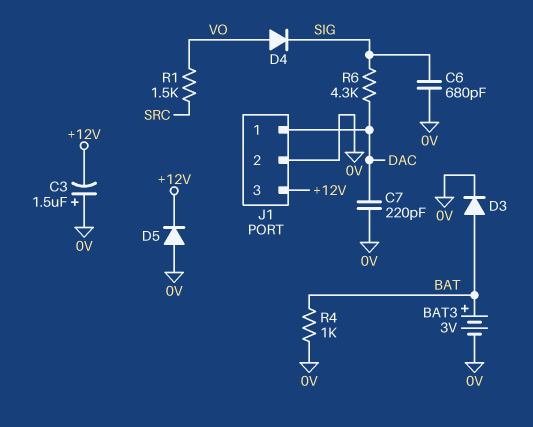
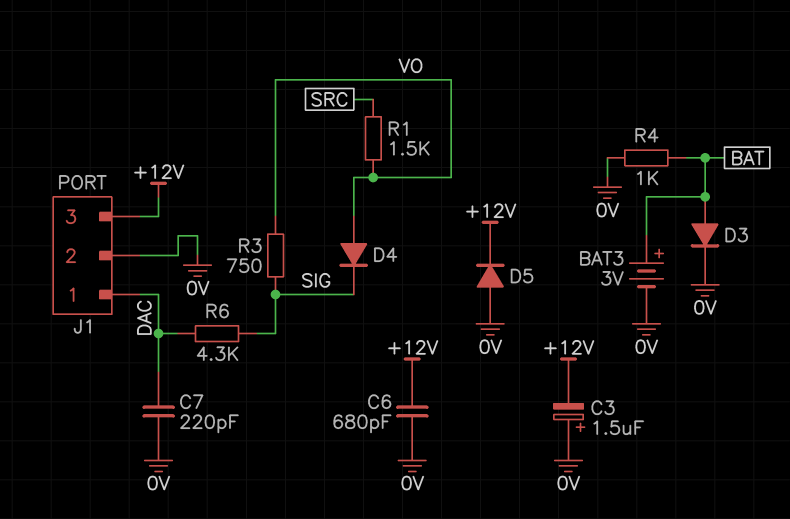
C6: 680pF (0V, SIG) -> 680pF (+12V, 0V)
R3: none -> 750 (SIG, VO)

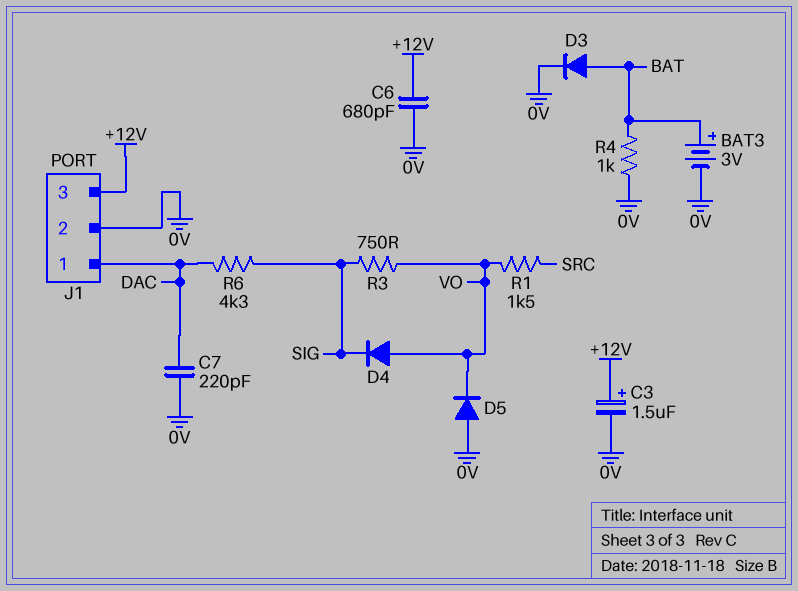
C3: 1.5uF (plus 0V, minus +12V) -> 1.5uF (plus +12V, minus 0V)
D5: diode (A 0V, K +12V) -> diode (A 0V, K VO)

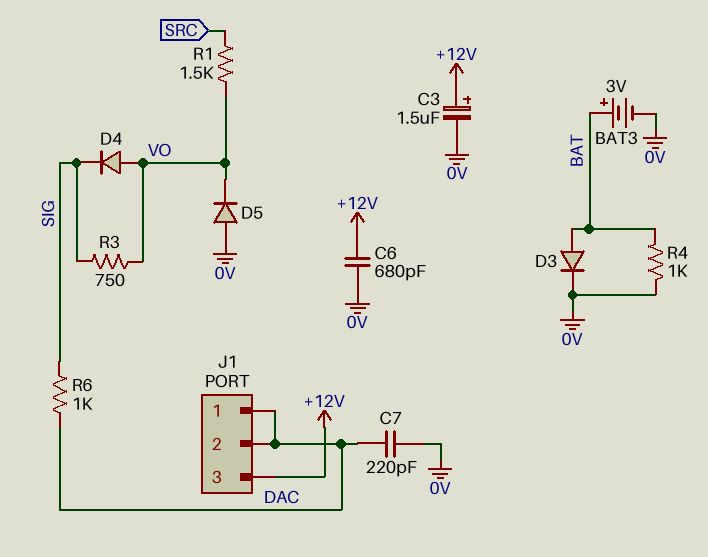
J1 pin 2: 0V -> DAC
R6: 4.3k (DAC, SIG) -> 1k (DAC, SIG)

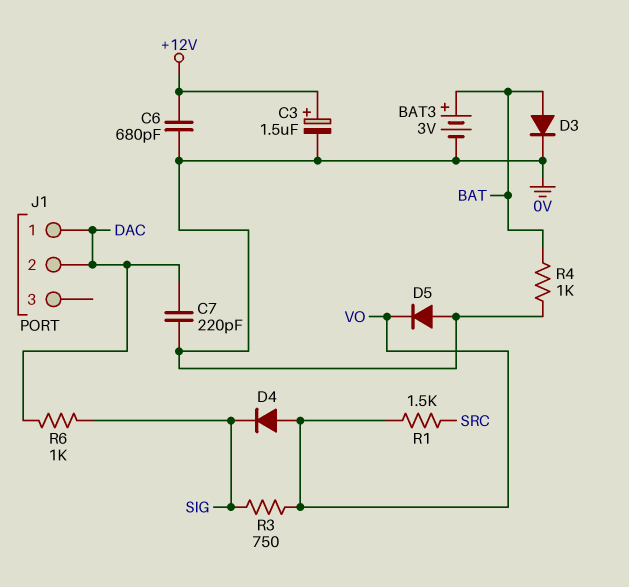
J1 pin 3: +12V -> none

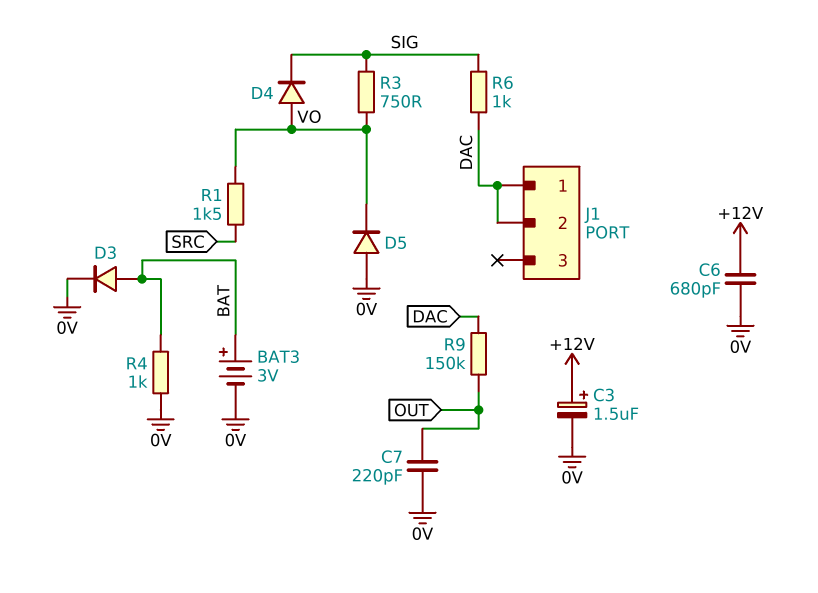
C7: 220pF (0V, DAC) -> 220pF (0V, OUT)
R9: none -> 150k (DAC, OUT)

